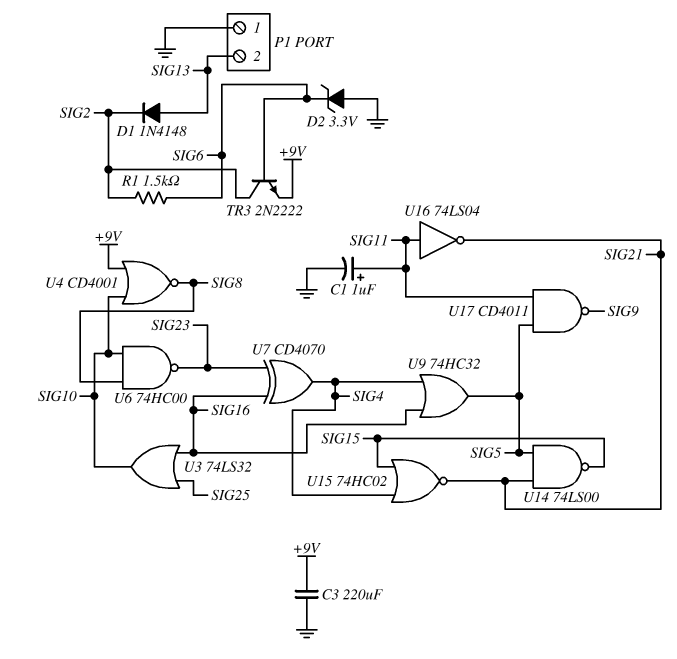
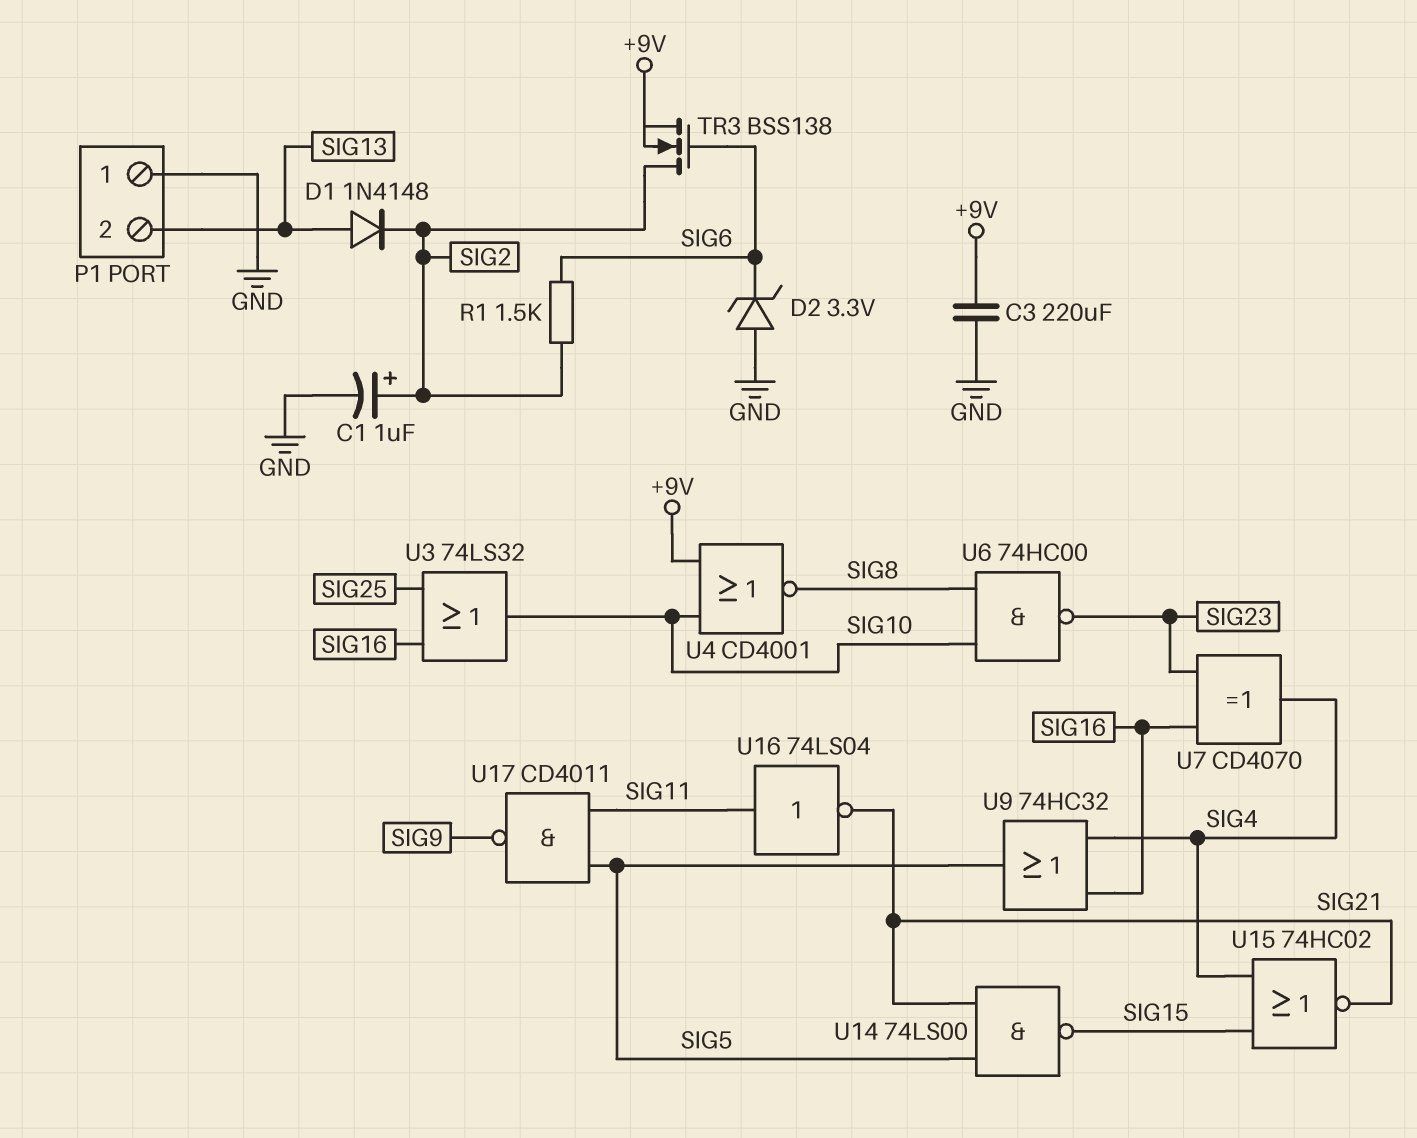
C1: 1uF (plus SIG11, minus GND) -> 1uF (plus SIG2, minus GND)
TR3: NPN 2N2222 (B SIG6, C SIG2, E +9V) -> NMOS BSS138 (G SIG6, D SIG2, S +9V)

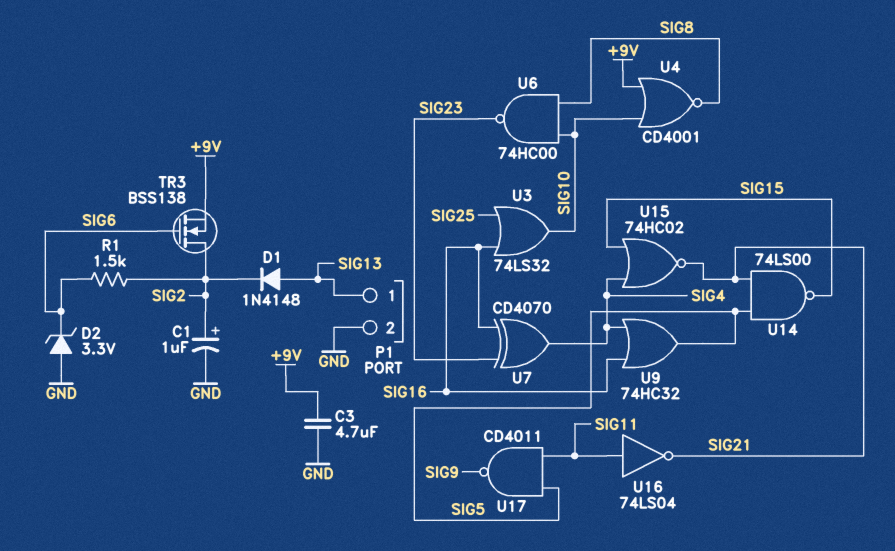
C3: 220uF (+9V, GND) -> 4.7uF (+9V, GND)
P1 pin 1: GND -> SIG13
P1 pin 2: SIG13 -> GND

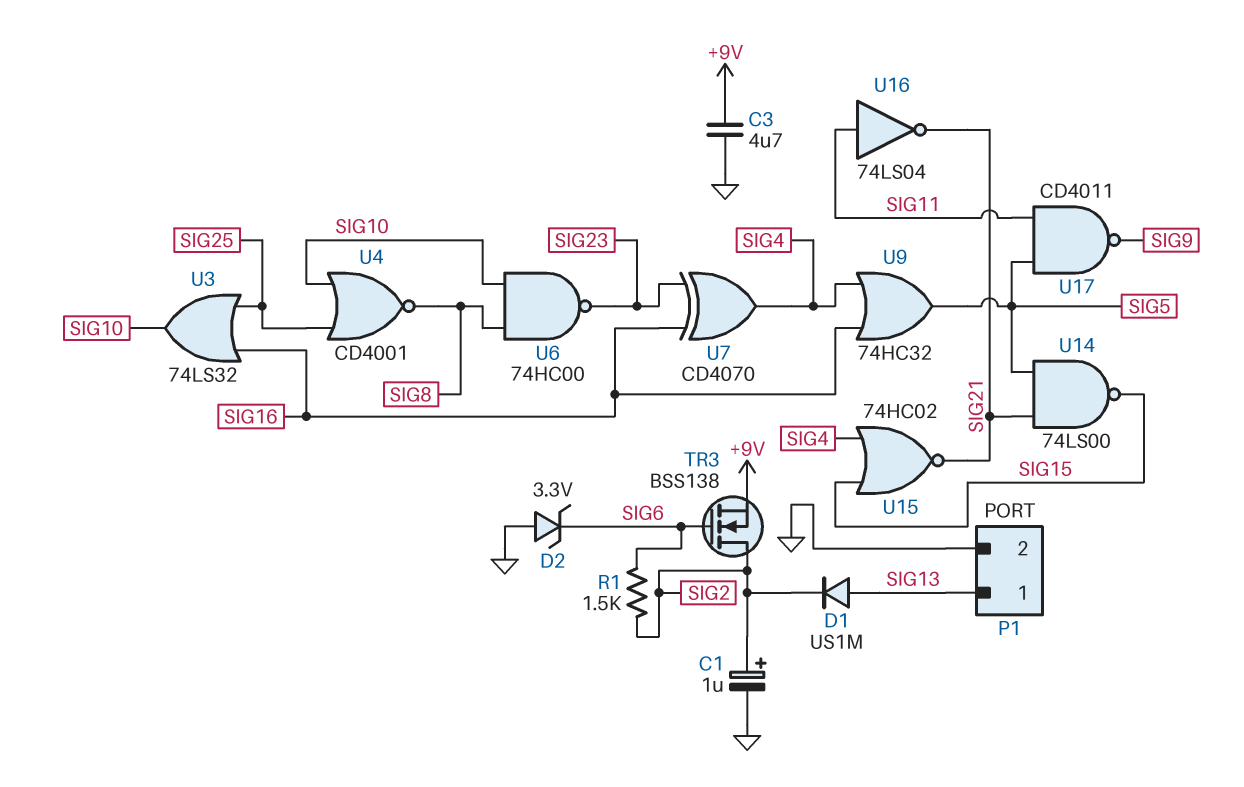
D1: diode 1N4148 (A SIG13, K SIG2) -> diode US1M (A SIG13, K SIG2)
U4: NOR CD4001 (in +9V, in SIG10, out SIG8) -> NOR CD4001 (in SIG10, in SIG25, out SIG8)

